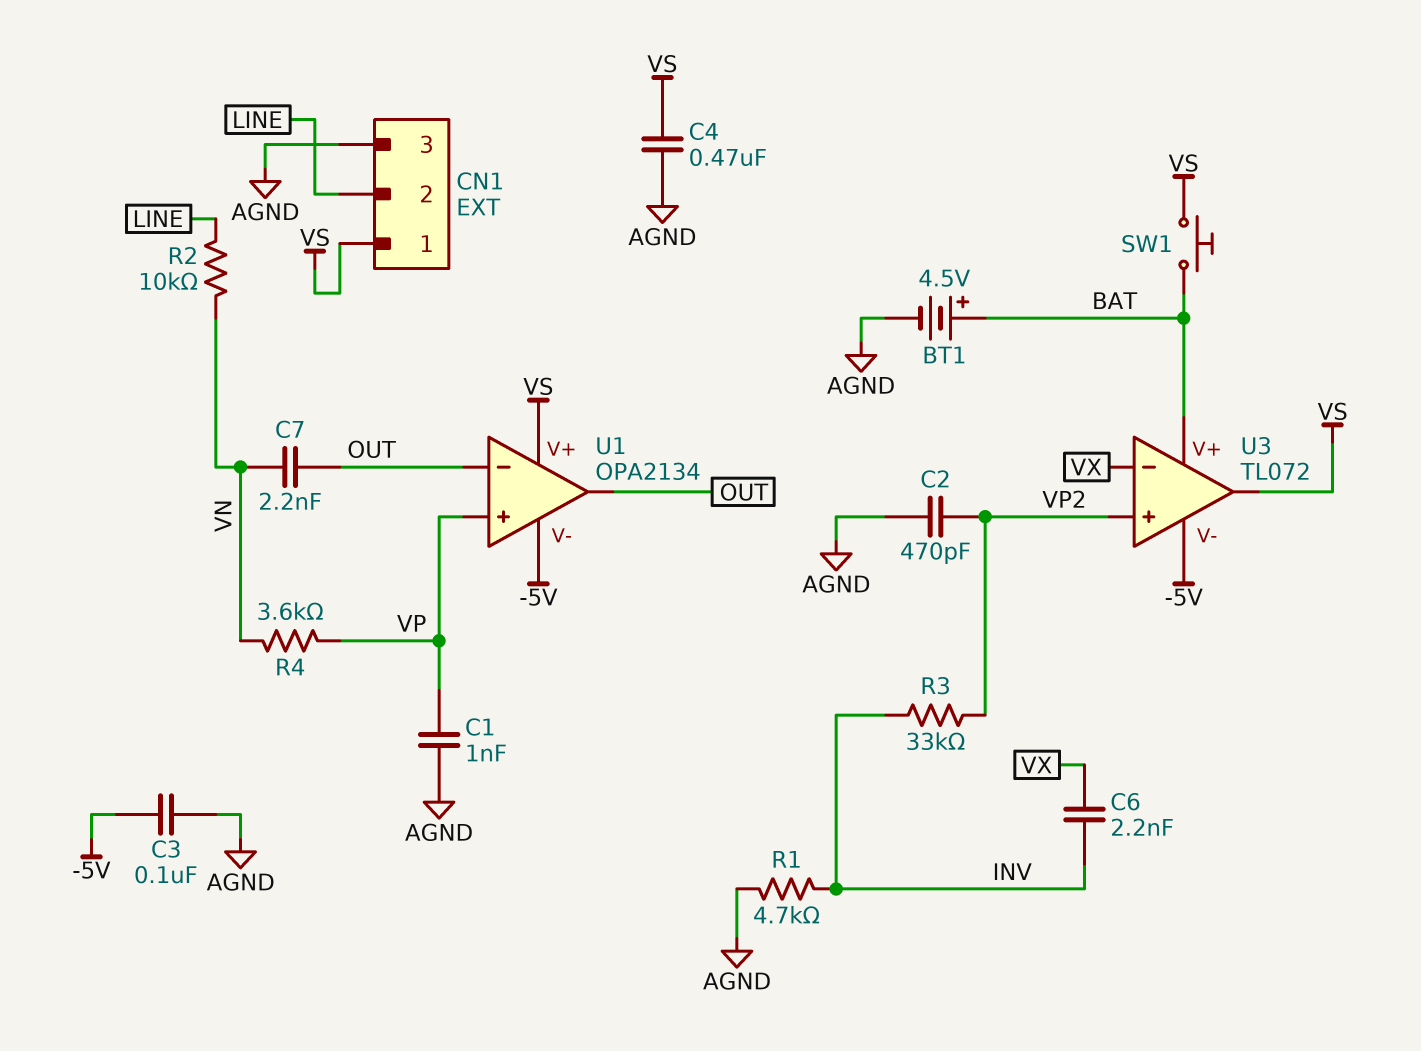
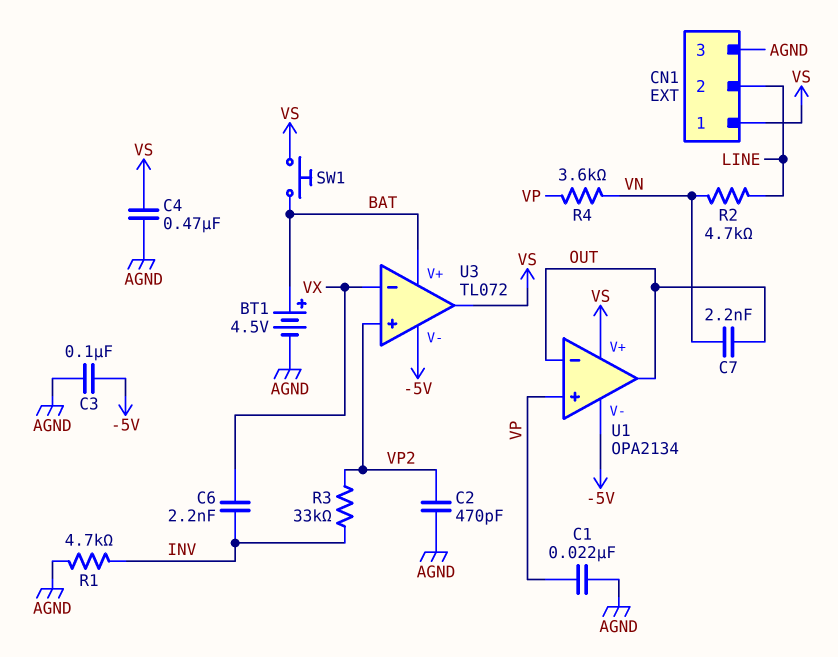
C1: 1nF (AGND, VP) -> 22nF (AGND, VP)
R2: 10k (LINE, VN) -> 4.7k (LINE, VN)

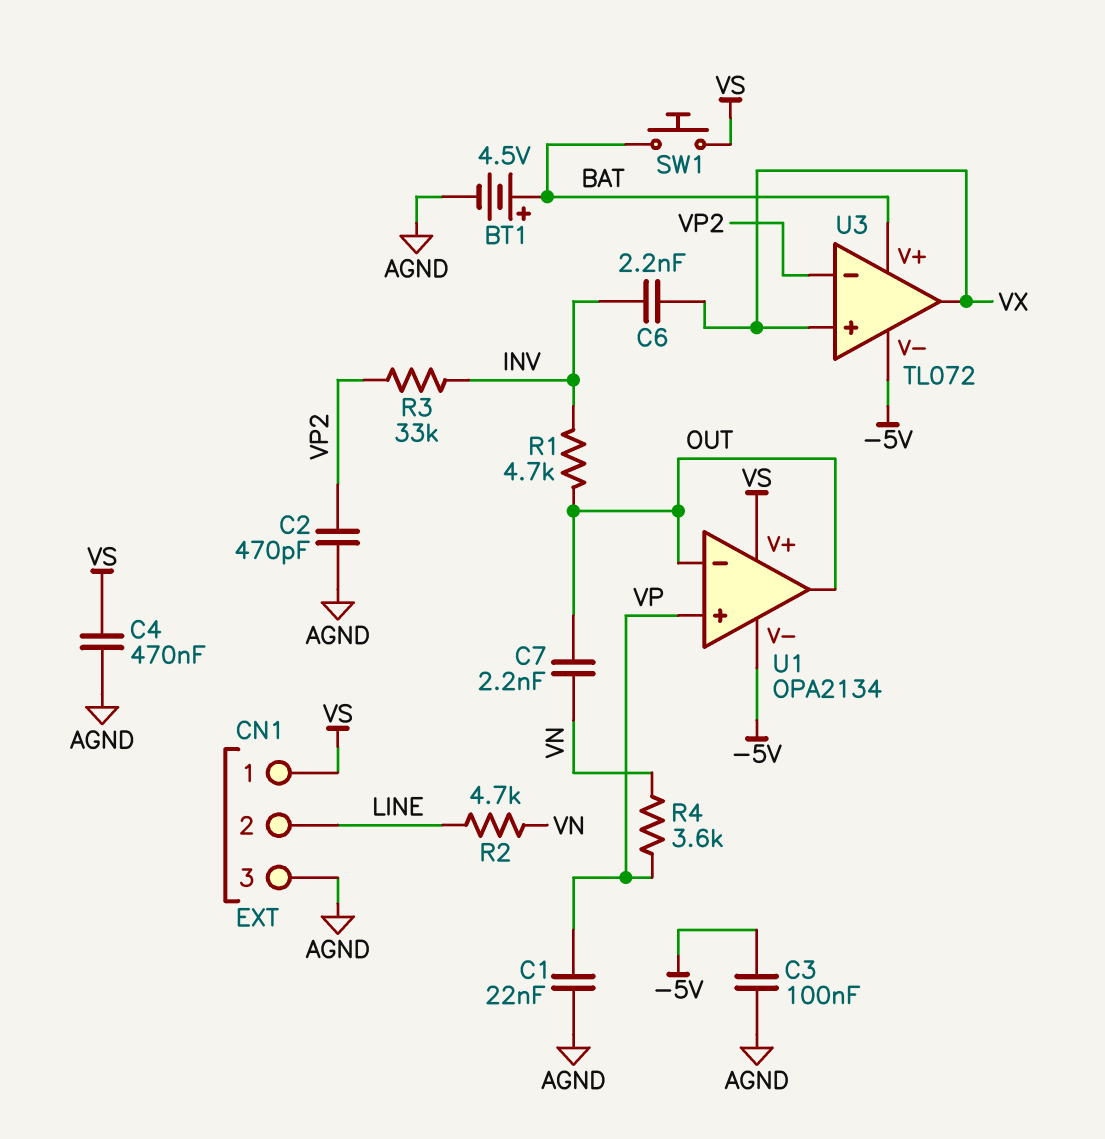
R1: 4.7k (AGND, INV) -> 4.7k (INV, OUT)
U3 pin in+: VP2 -> VX
U3 pin in-: VX -> VP2
U3 pin out: VS -> VX

